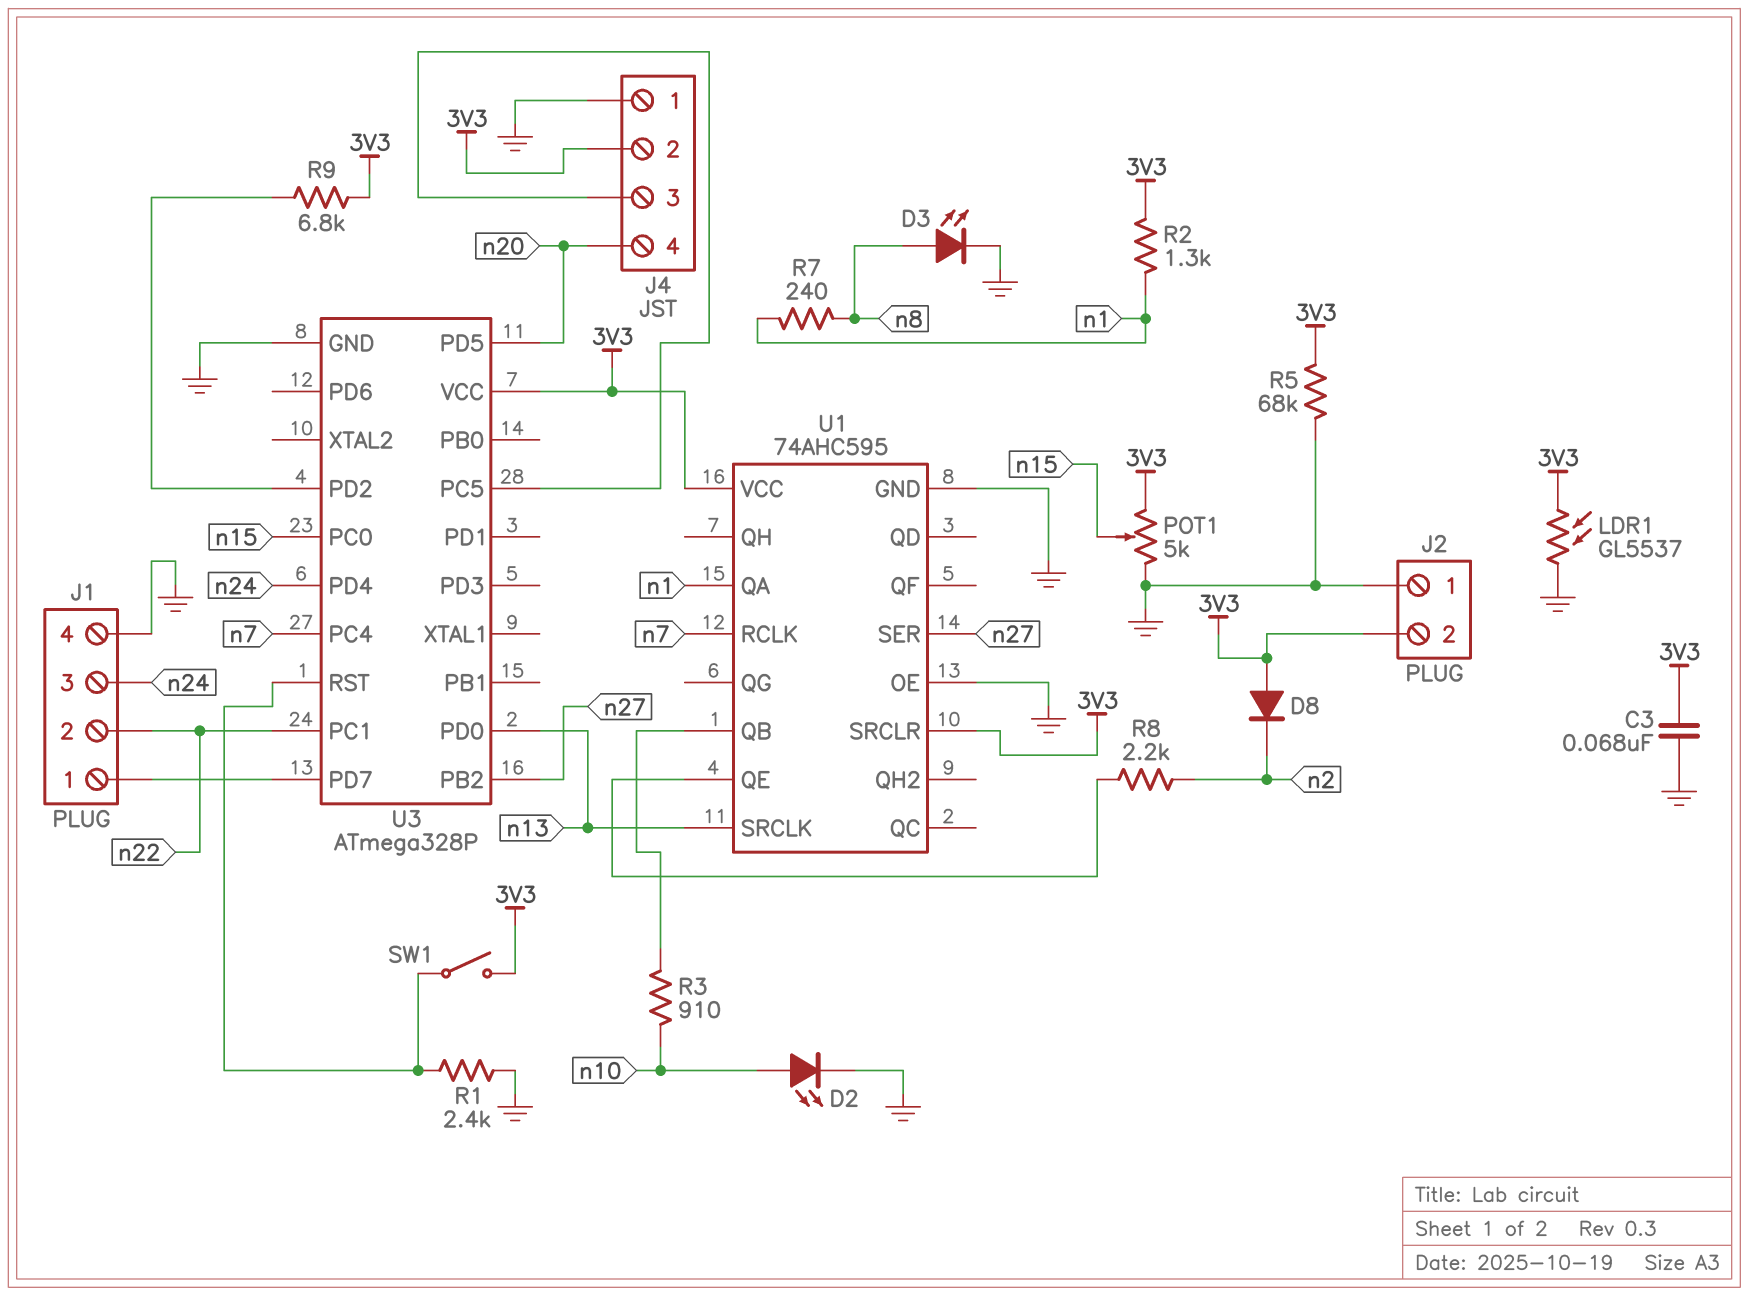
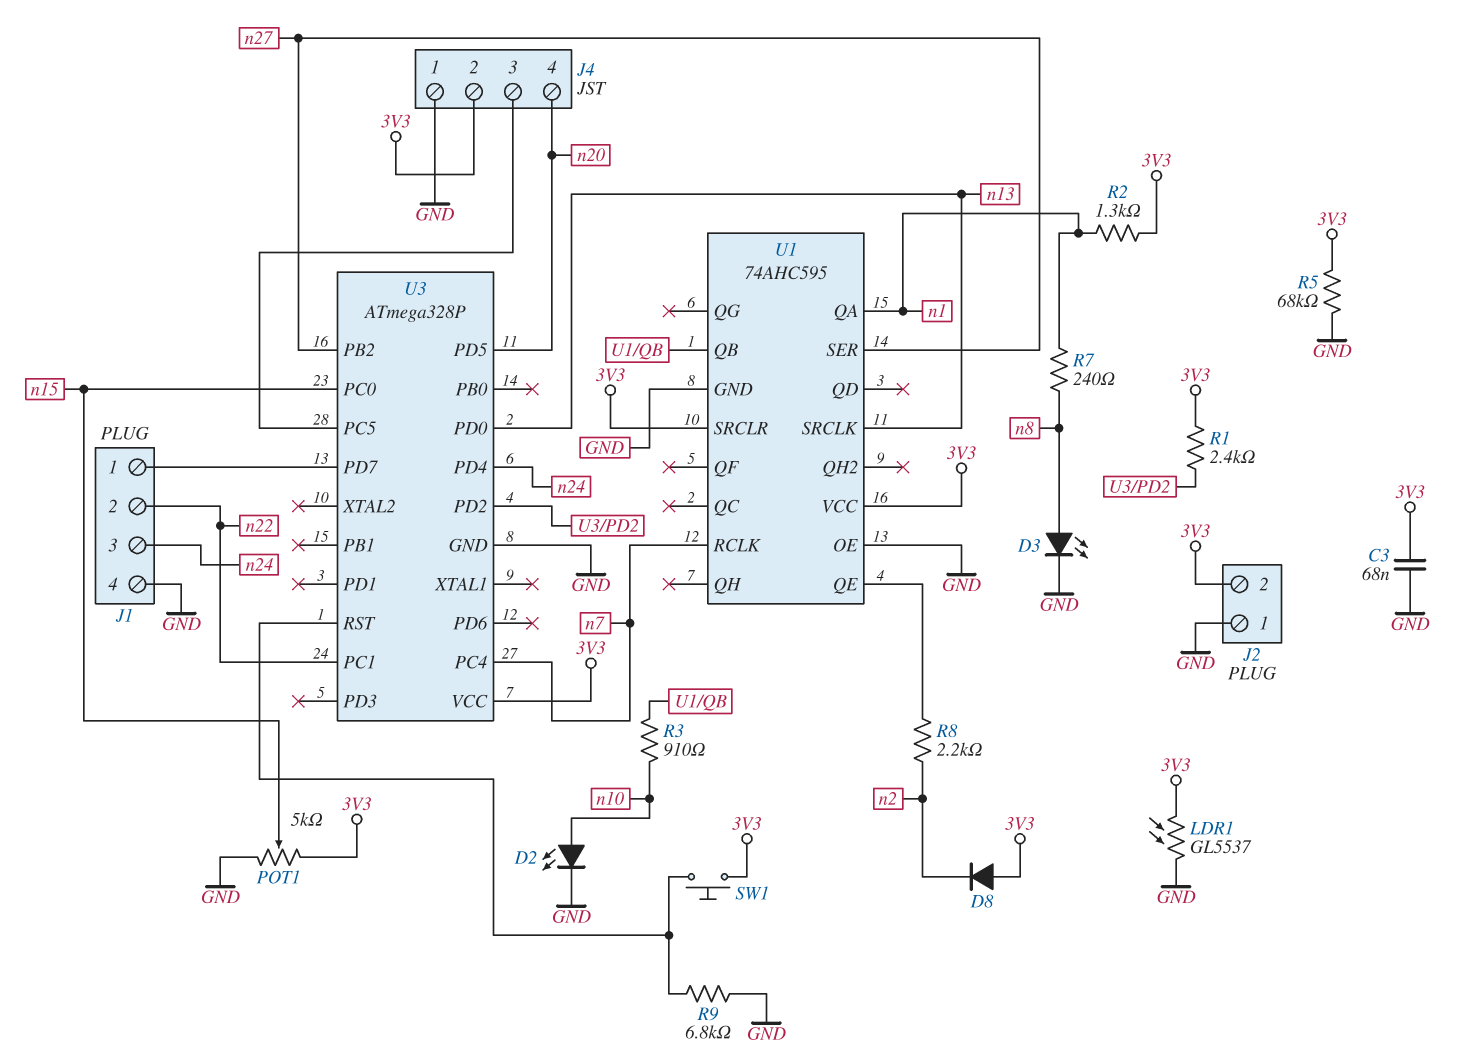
R1: 2.4k (GND, U3/RST) -> 2.4k (3V3, U3/PD2)
R9: 6.8k (3V3, U3/PD2) -> 6.8k (GND, U3/RST)
SW1: switch (3V3, U3/RST) -> button (3V3, U3/RST)

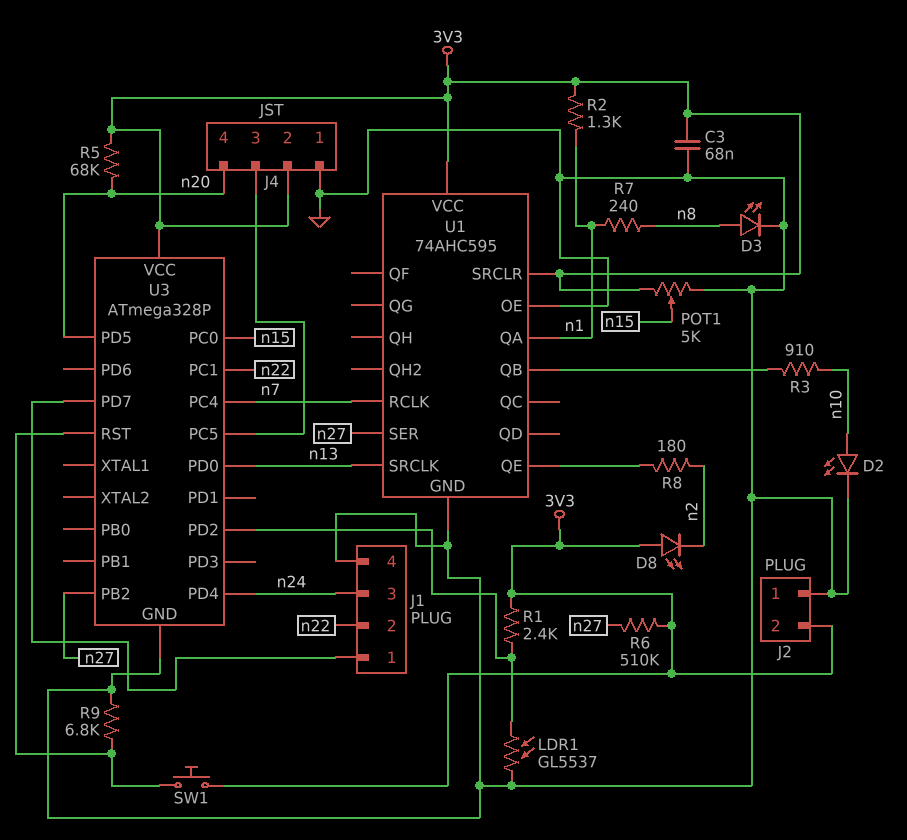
D8: diode (A 3V3, K n2) -> LED (A 3V3, K n2)
LDR1: GL5537 (3V3, GND) -> GL5537 (GND, U3/PD2)
R5: 68k (3V3, GND) -> 68k (3V3, n20)
R6: none -> 510k (3V3, n27)
R8: 2.2k (U1/QE, n2) -> 180 (U1/QE, n2)

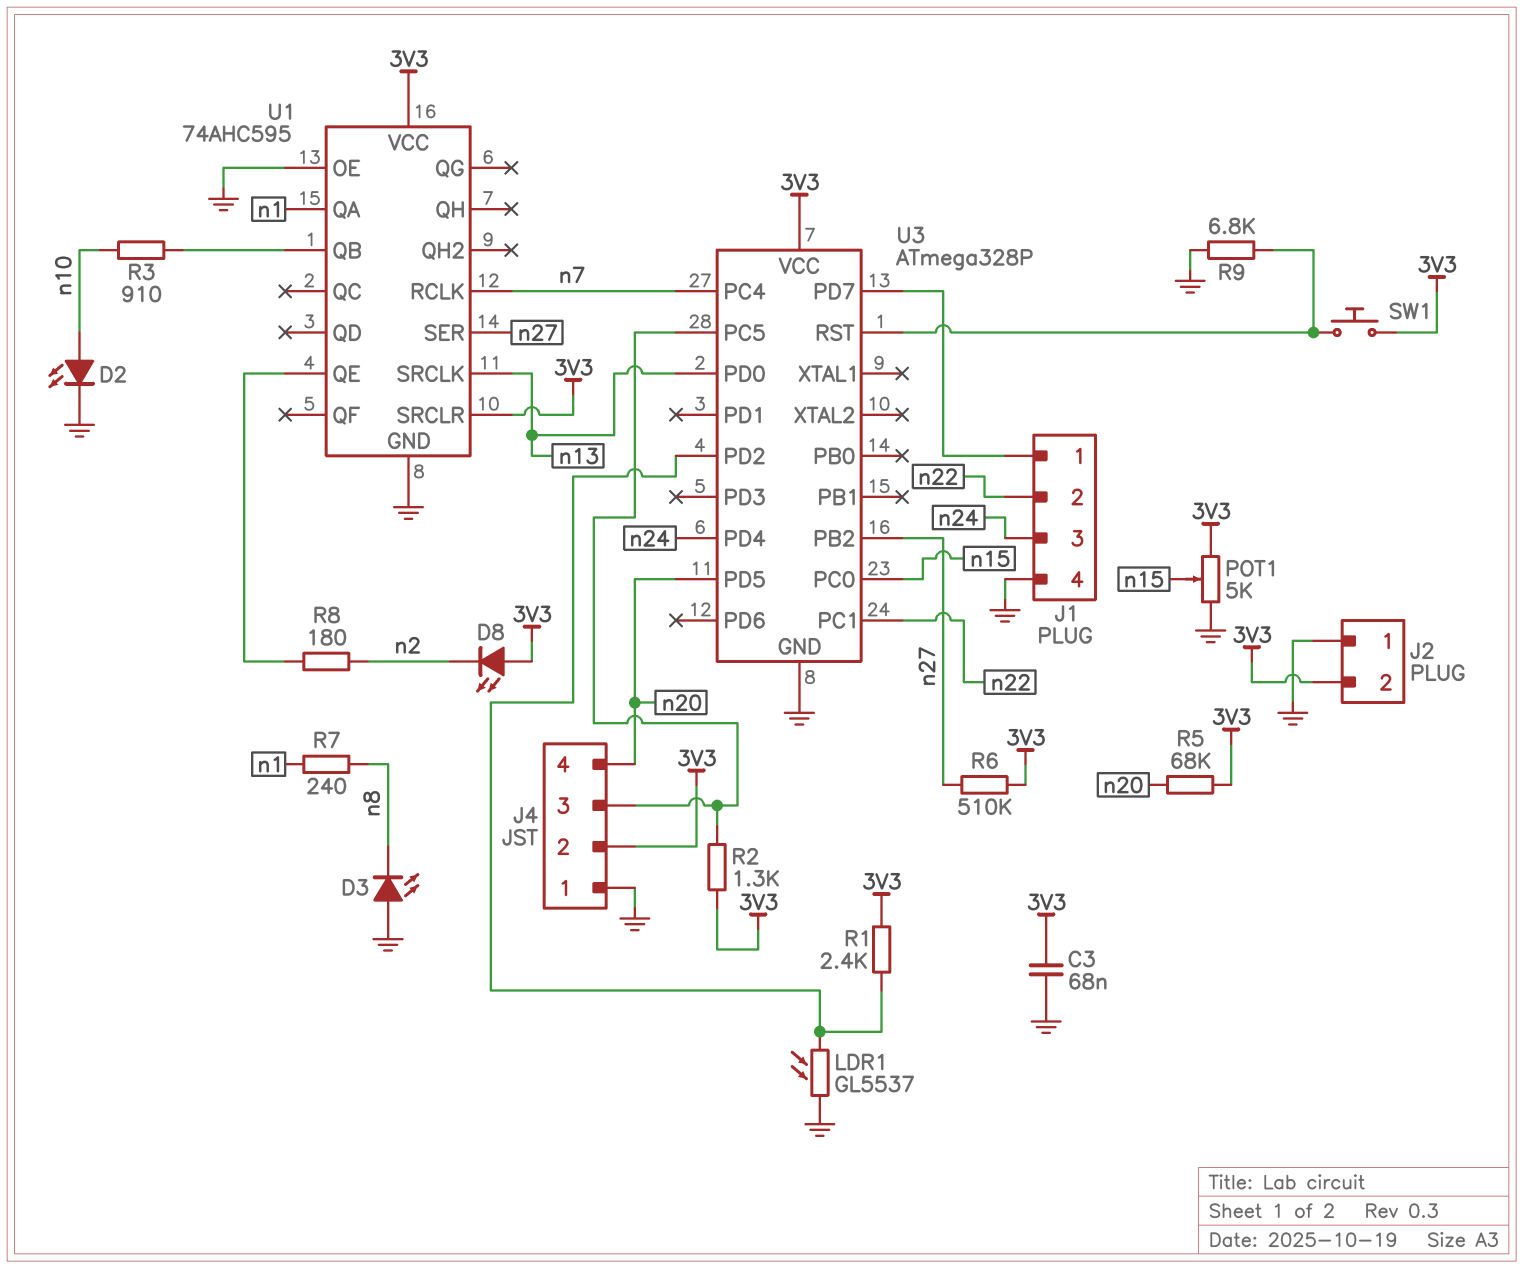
D3: LED (A n8, K GND) -> LED (A GND, K n8)
R2: 1.3k (3V3, n1) -> 1.3k (3V3, J4/3)

